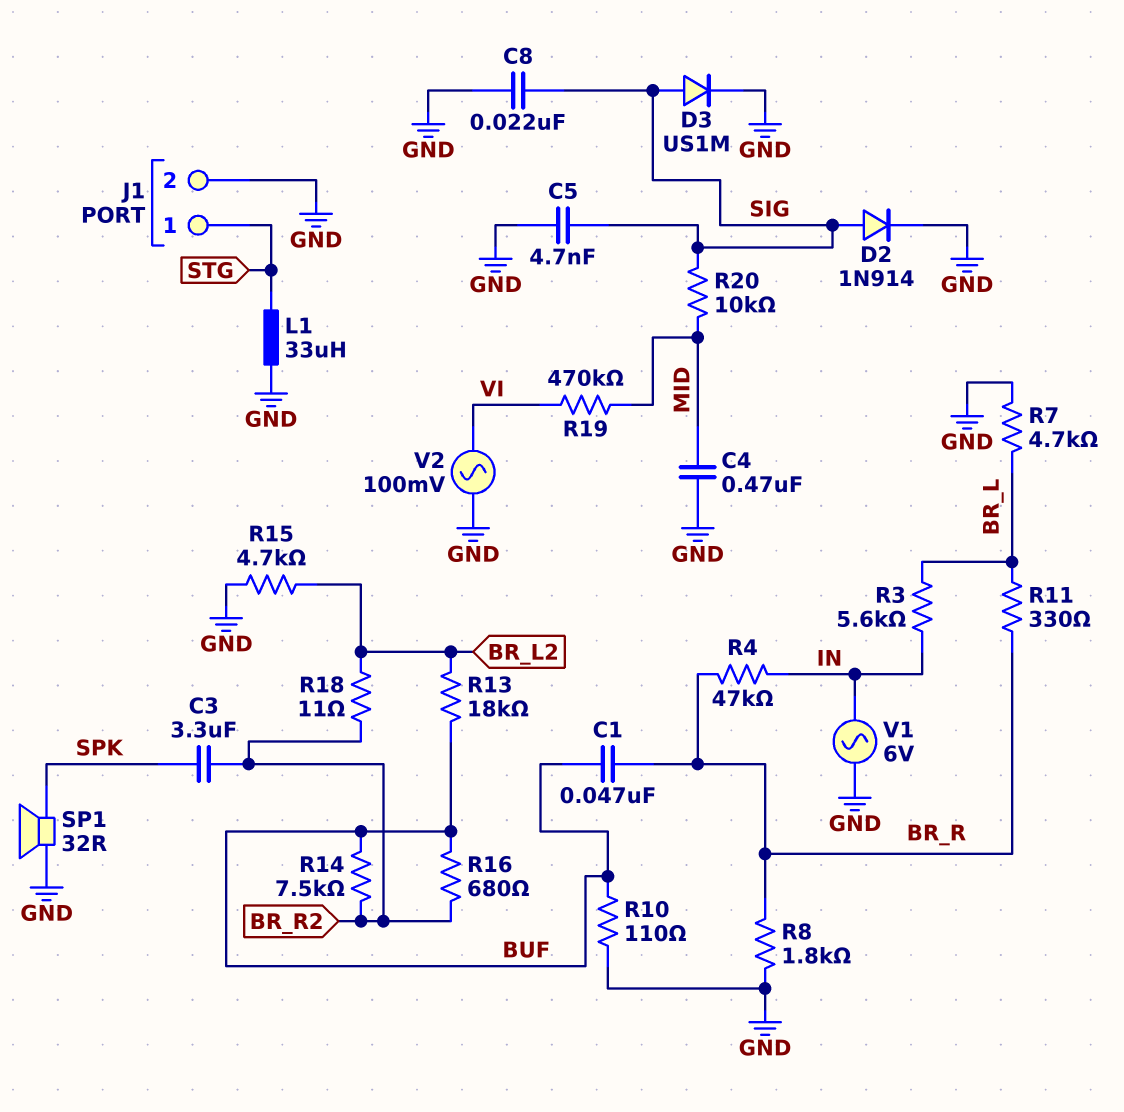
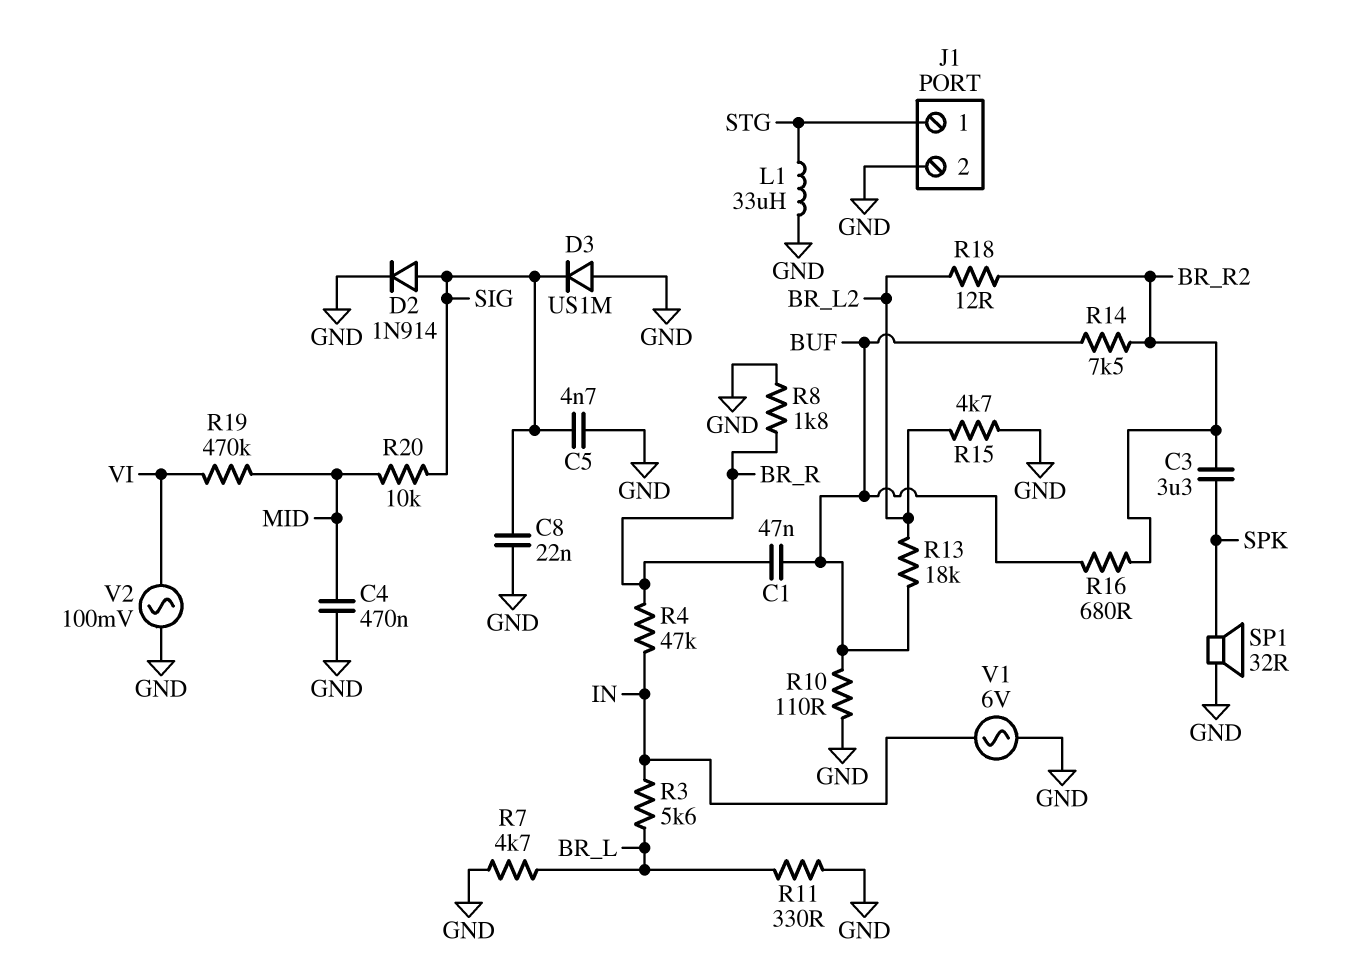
D3: diode US1M (A SIG, K GND) -> diode US1M (A GND, K SIG)
R11: 330 (BR_L, BR_R) -> 330 (BR_L, GND)
R18: 11 (BR_L2, BR_R2) -> 12 (BR_L2, BR_R2)

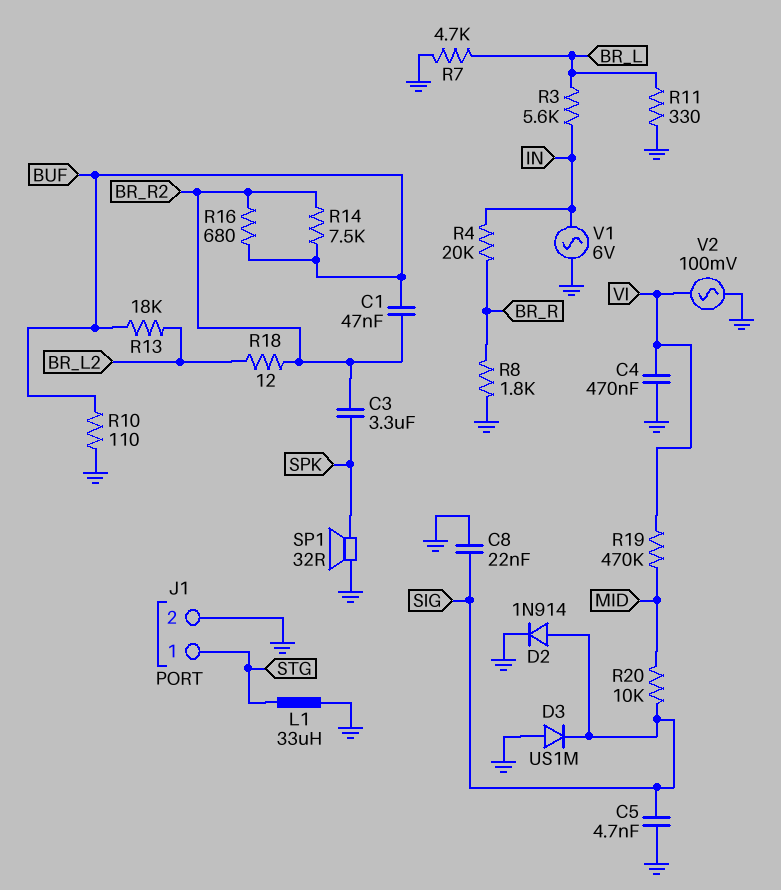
C1: 47nF (BR_R, BUF) -> 47nF (BR_R2, BUF)
C4: 470nF (GND, MID) -> 470nF (GND, VI)
R4: 47k (BR_R, IN) -> 20k (BR_R, IN)
R15: 4.7k (BR_L2, GND) -> none

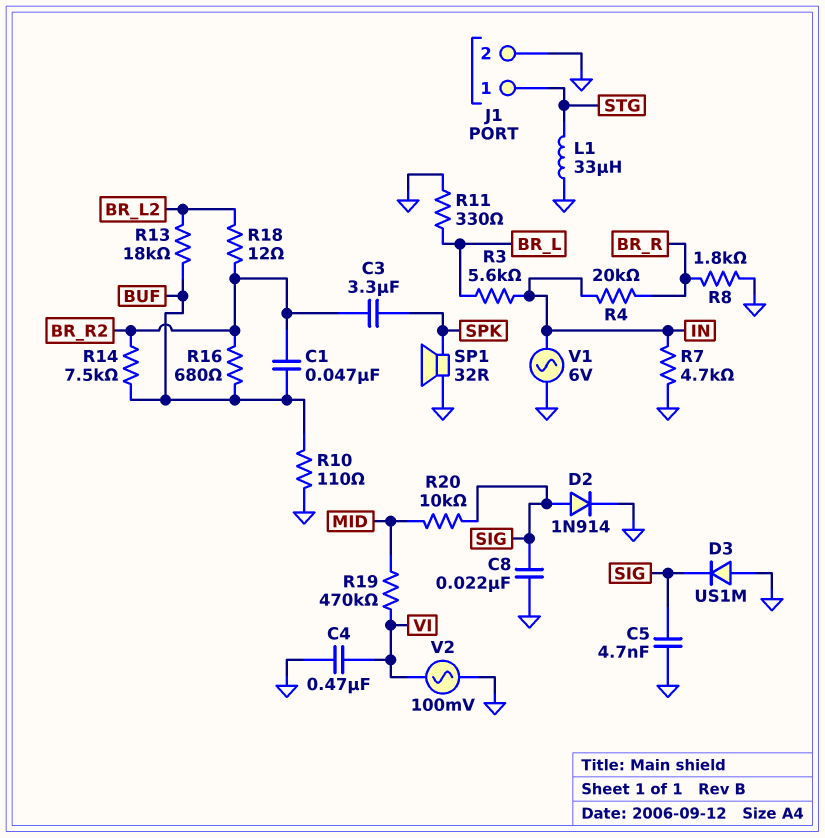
R7: 4.7k (BR_L, GND) -> 4.7k (GND, IN)

